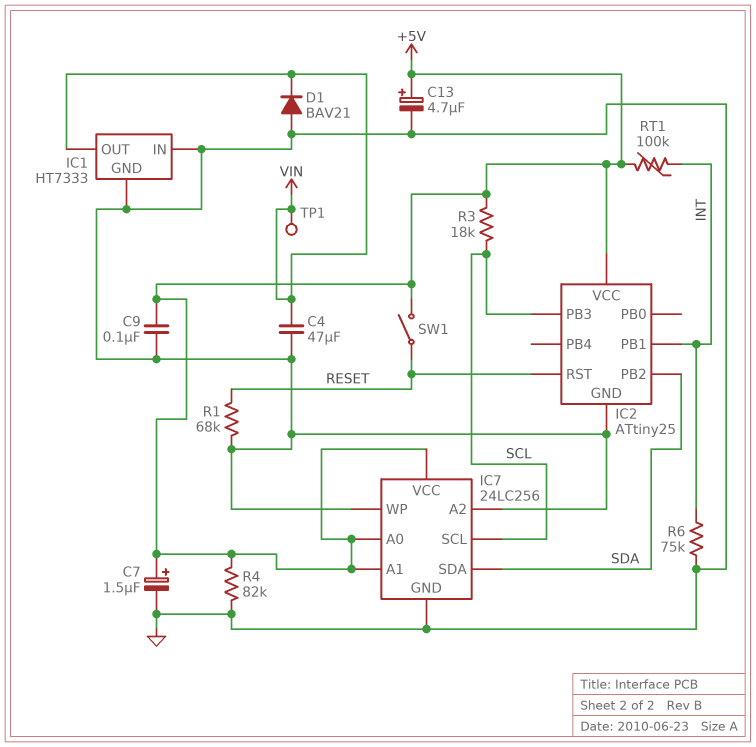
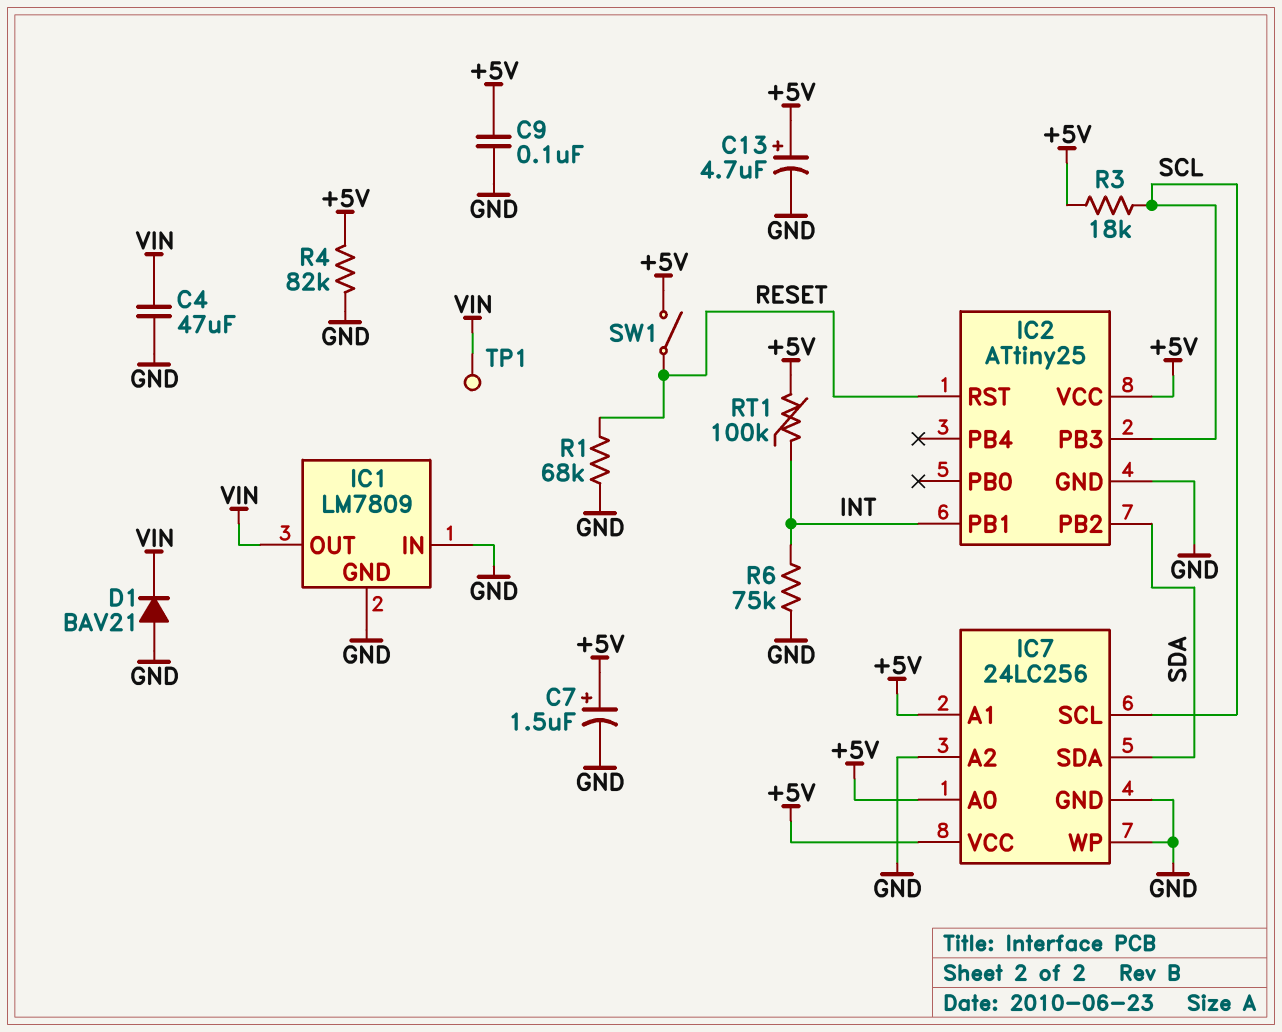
IC1: HT7333 -> LM7809

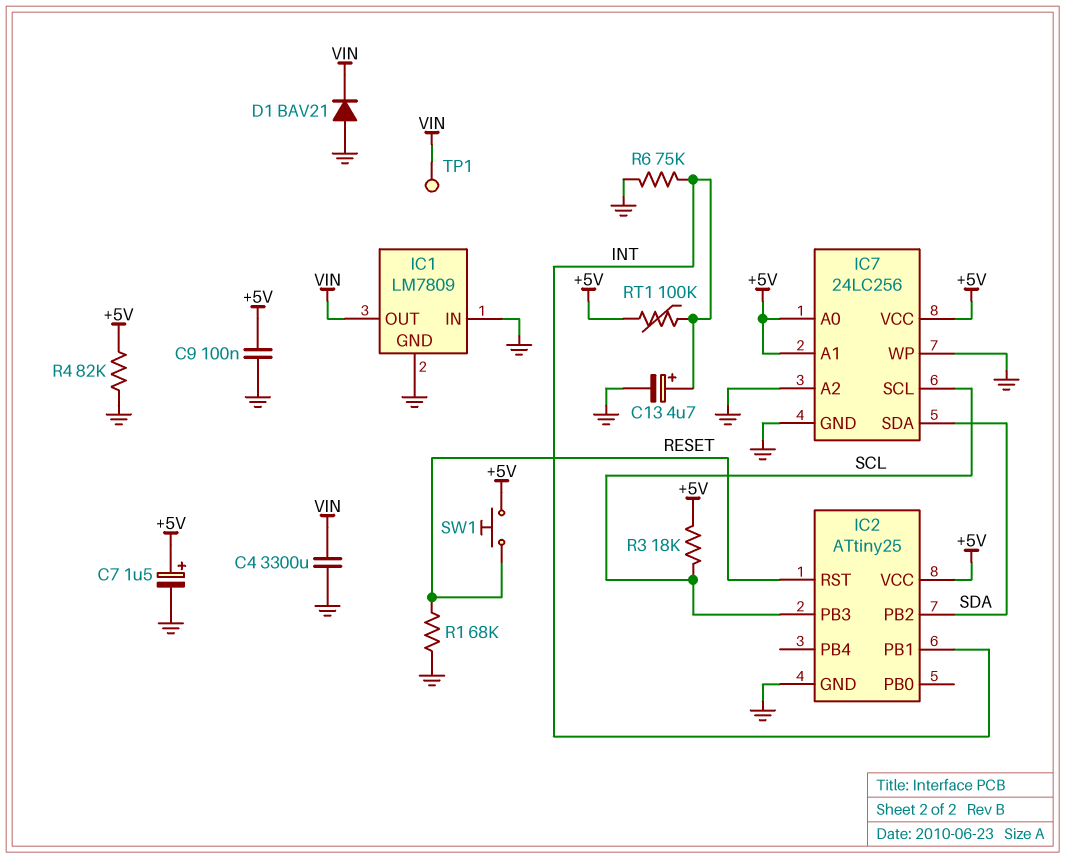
C4: 47uF (GND, VIN) -> 3300uF (GND, VIN)
C13: 4.7uF (plus +5V, minus GND) -> 4.7uF (plus INT, minus GND)
SW1: switch (+5V, RESET) -> button (+5V, RESET)

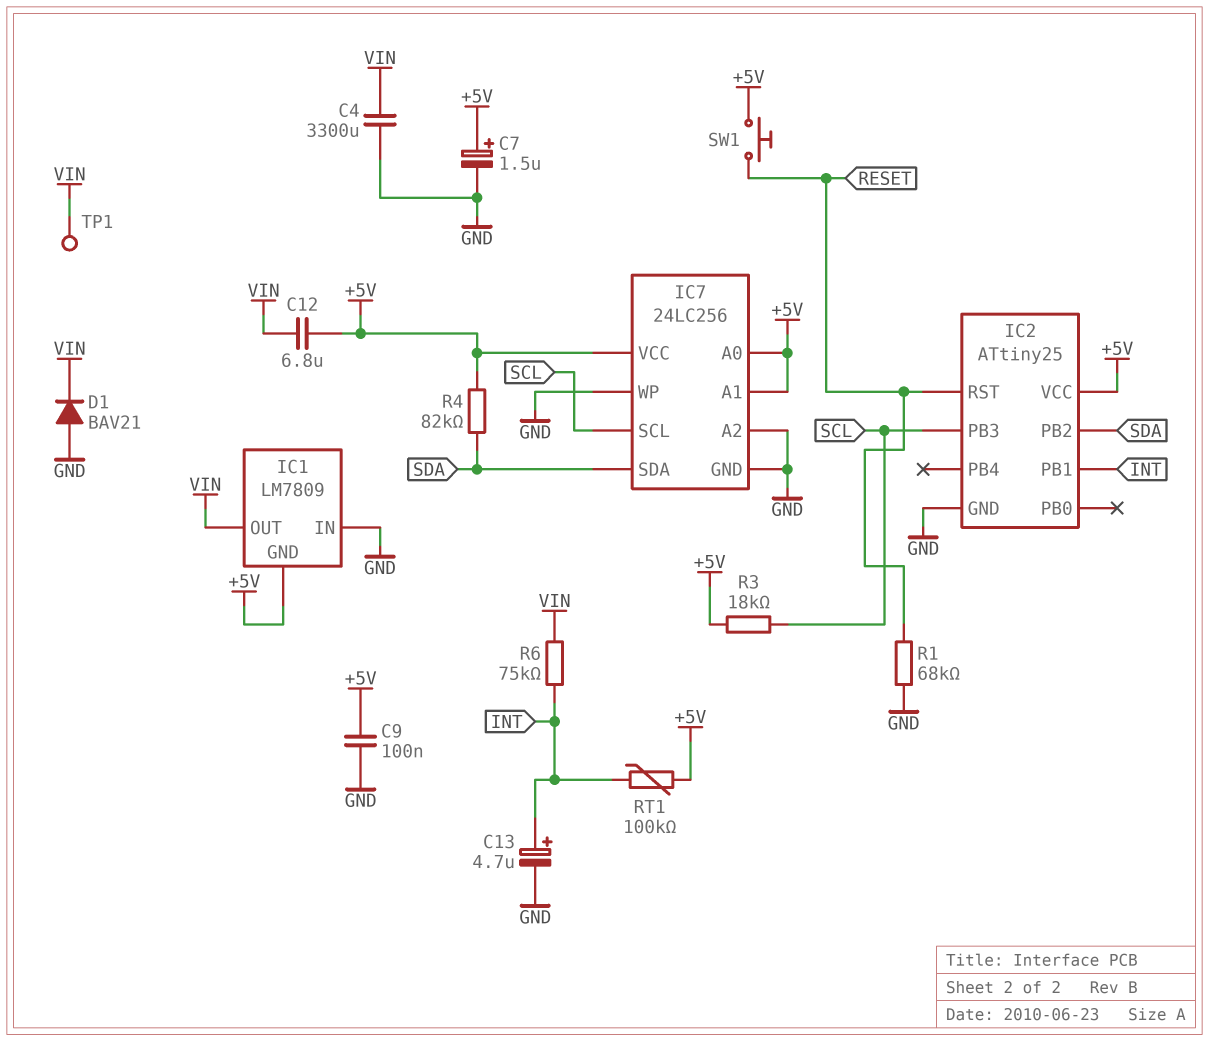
C12: none -> 6.8uF (+5V, VIN)
IC1 pin GND: GND -> +5V
R4: 82k (+5V, GND) -> 82k (+5V, SDA)
R6: 75k (GND, INT) -> 75k (INT, VIN)

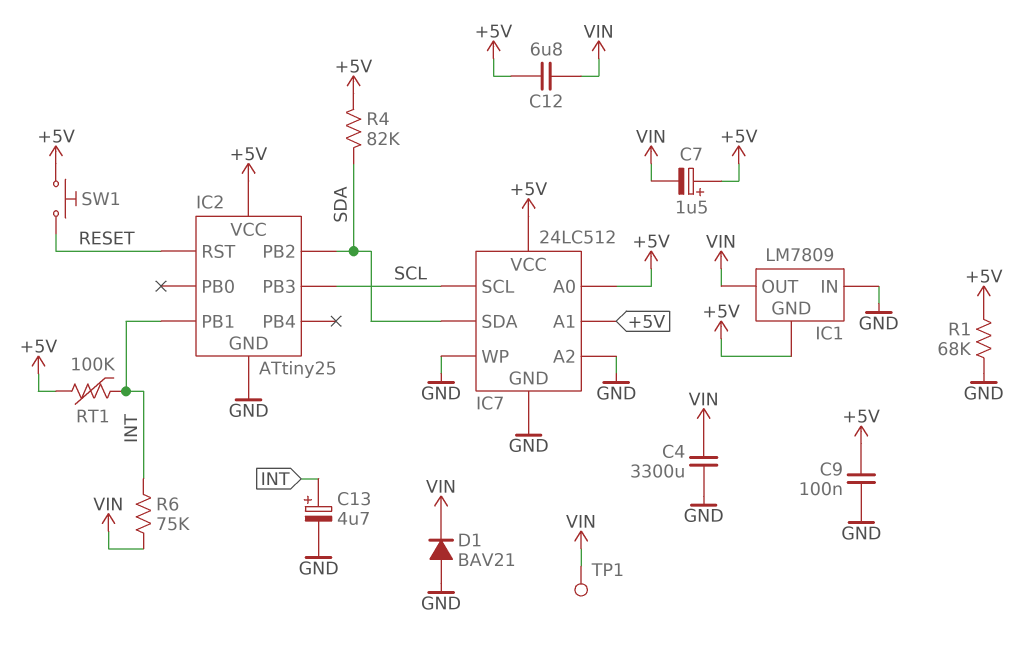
C7: 1.5uF (plus +5V, minus GND) -> 1.5uF (plus +5V, minus VIN)
IC7: 24LC256 -> 24LC512
R1: 68k (GND, RESET) -> 68k (+5V, GND)
R3: 18k (+5V, SCL) -> none

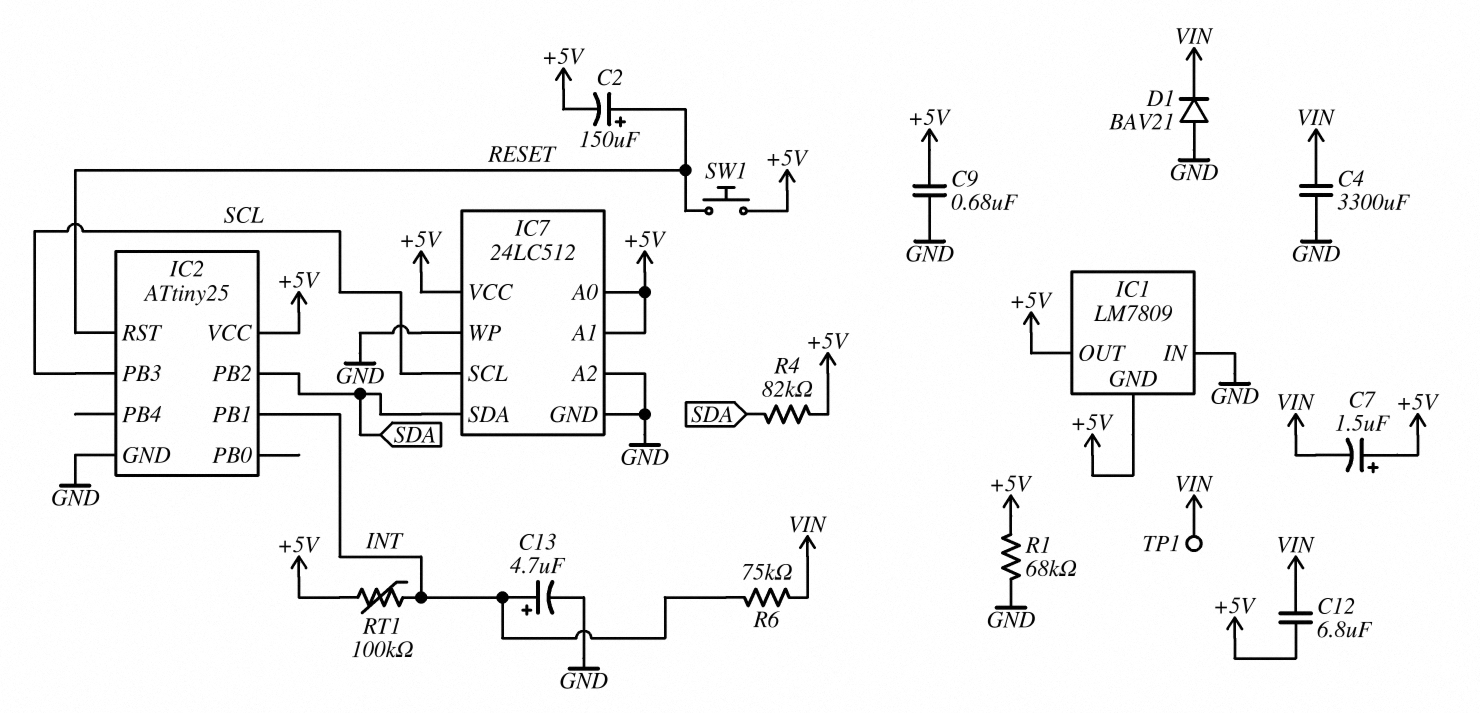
C2: none -> 150uF (plus RESET, minus +5V)
C9: 100nF (+5V, GND) -> 680nF (+5V, GND)
IC1 pin OUT: VIN -> +5V

